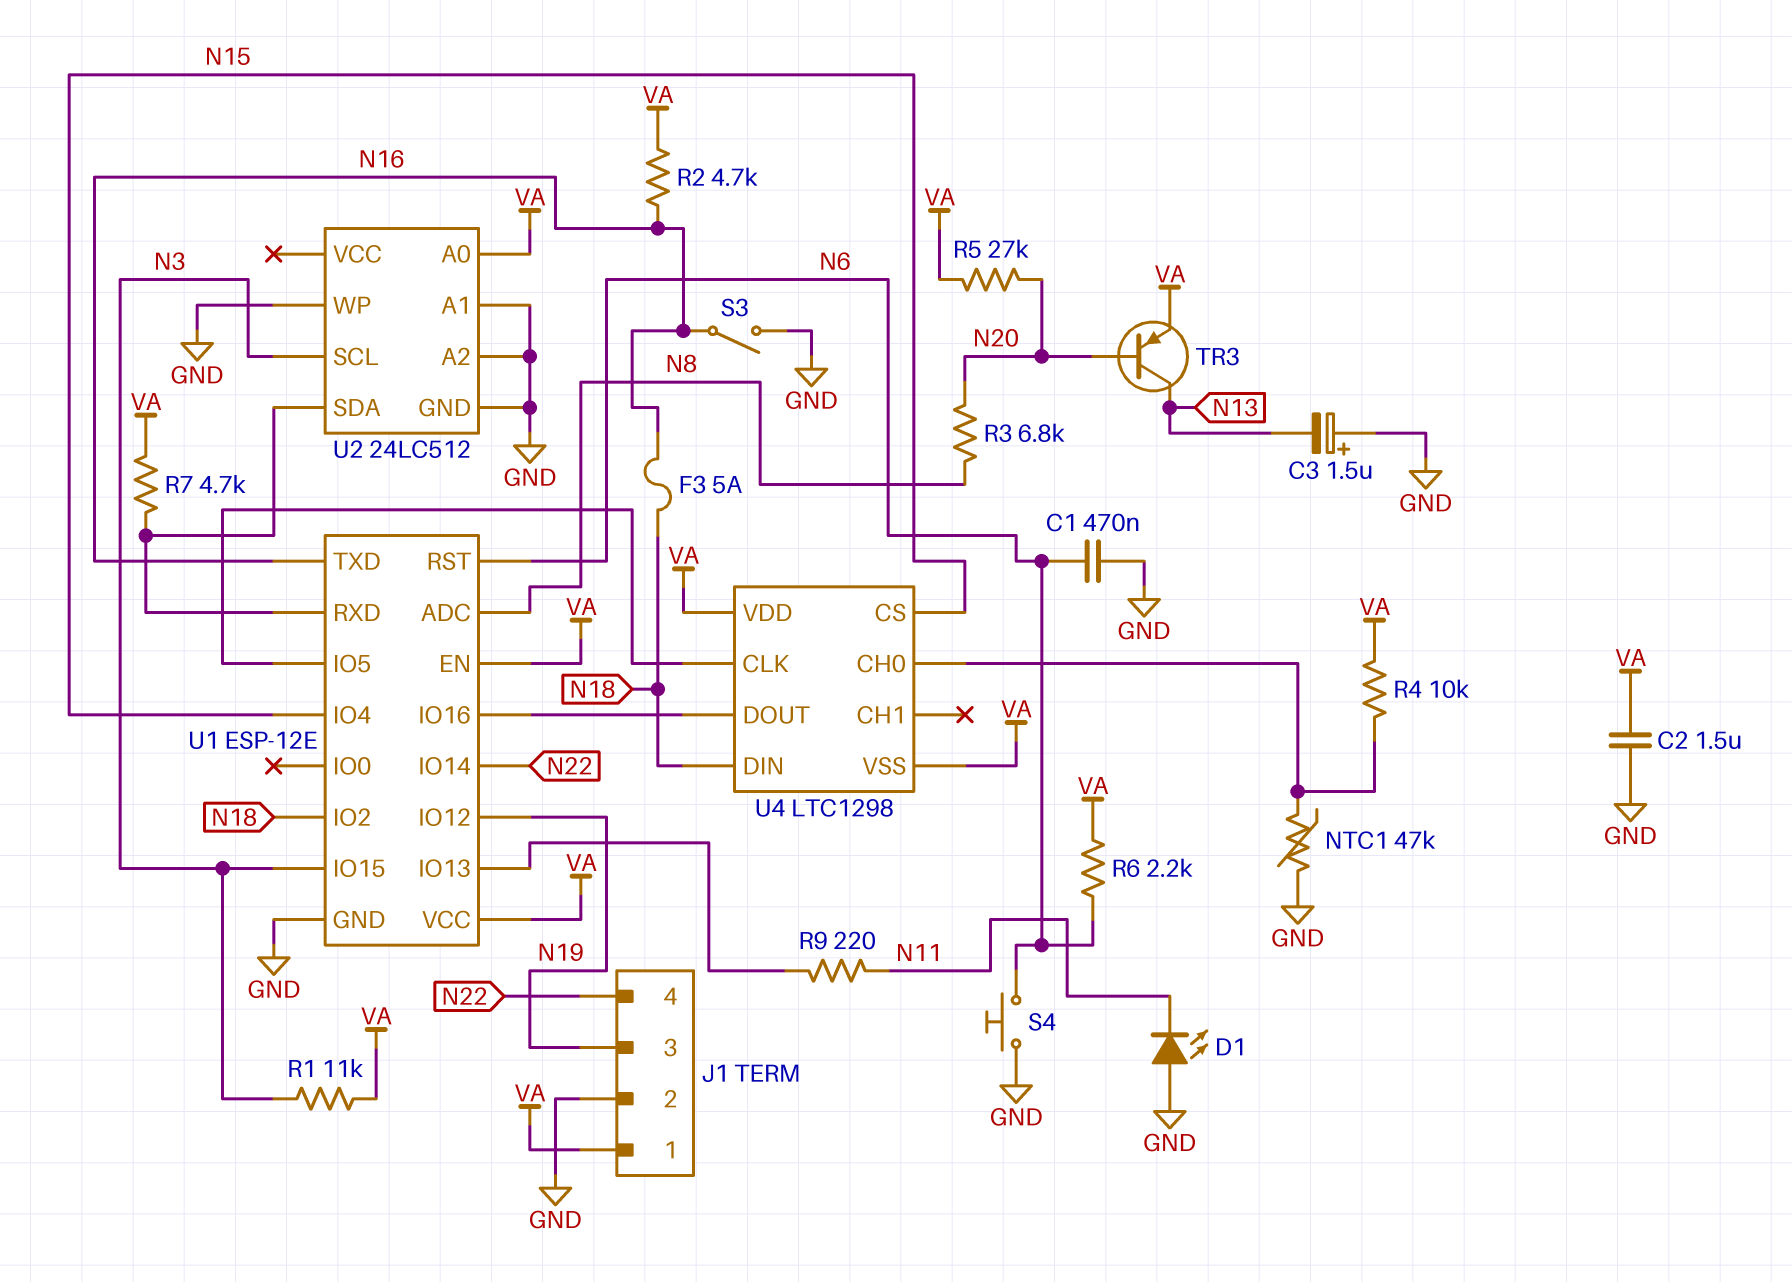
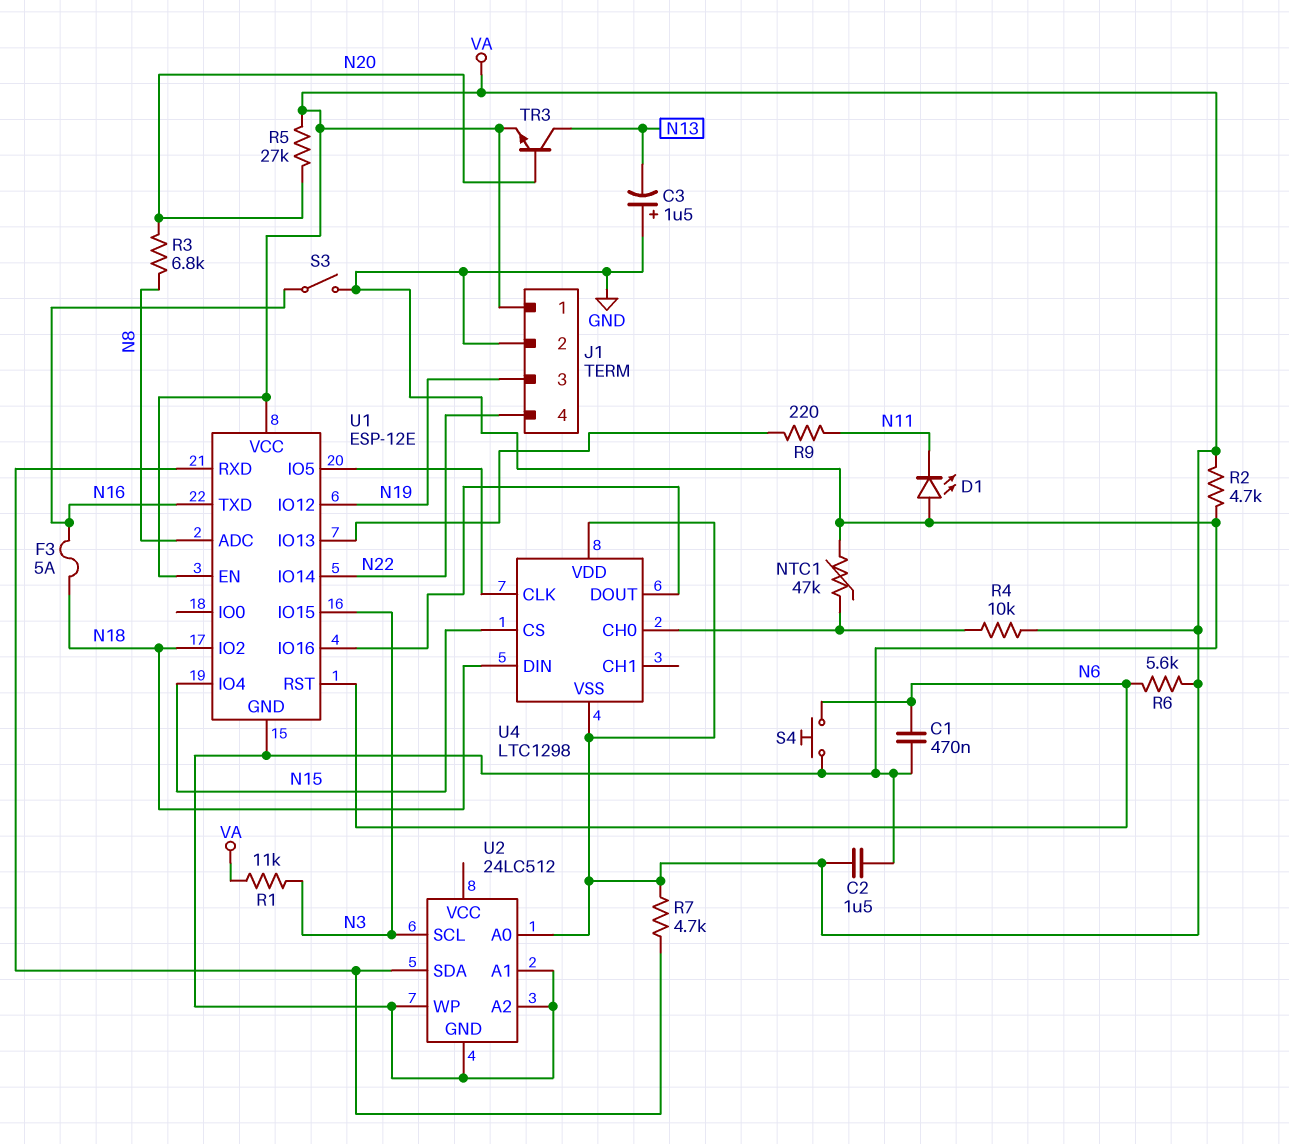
R2: 4.7k (N16, VA) -> 4.7k (GND, VA)
R6: 2.2k (N6, VA) -> 5.6k (N6, VA)
TR3: PNP (B N20, C N13, E VA) -> NPN (B N20, C N13, E VA)

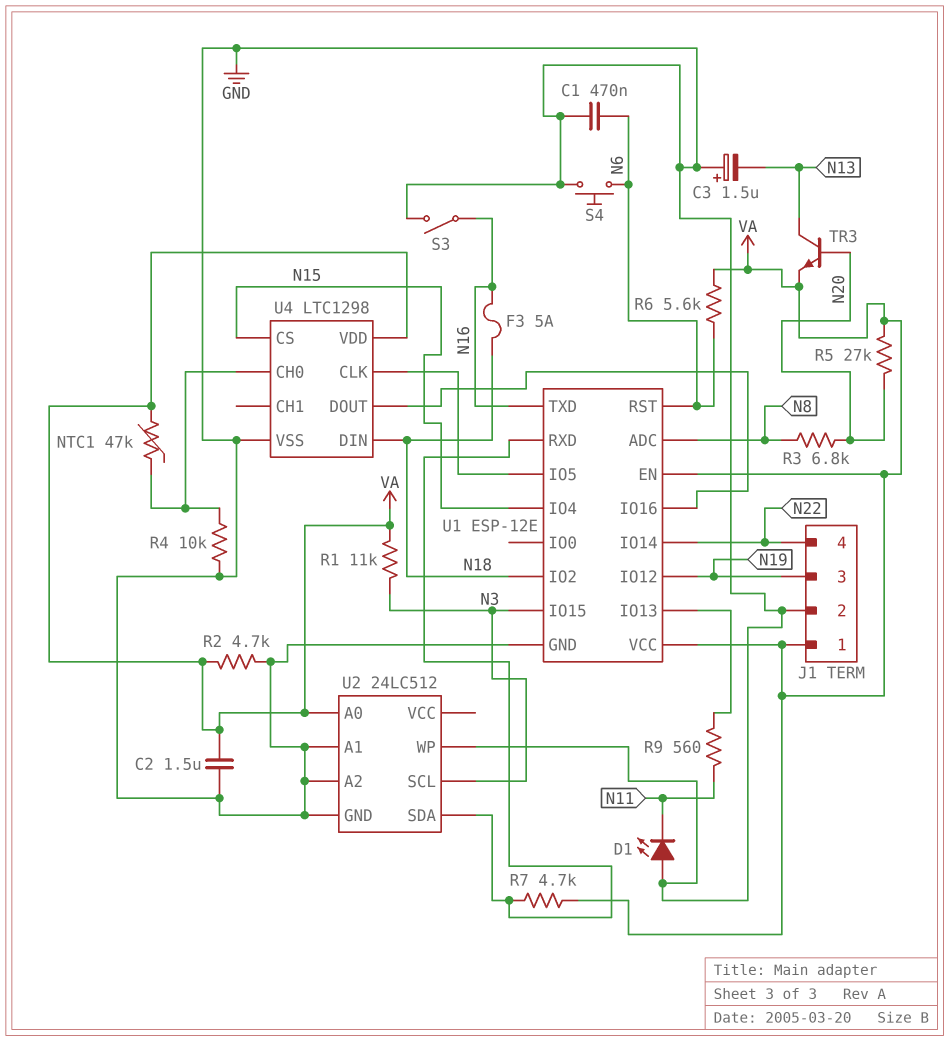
NTC1: 47k (GND, U4/CH0) -> 47k (U4/CH0, VA)
R4: 10k (U4/CH0, VA) -> 10k (GND, U4/CH0)
R9: 220 (N11, U1/IO13) -> 560 (N11, U1/IO13)
U4 pin VSS: VA -> GND

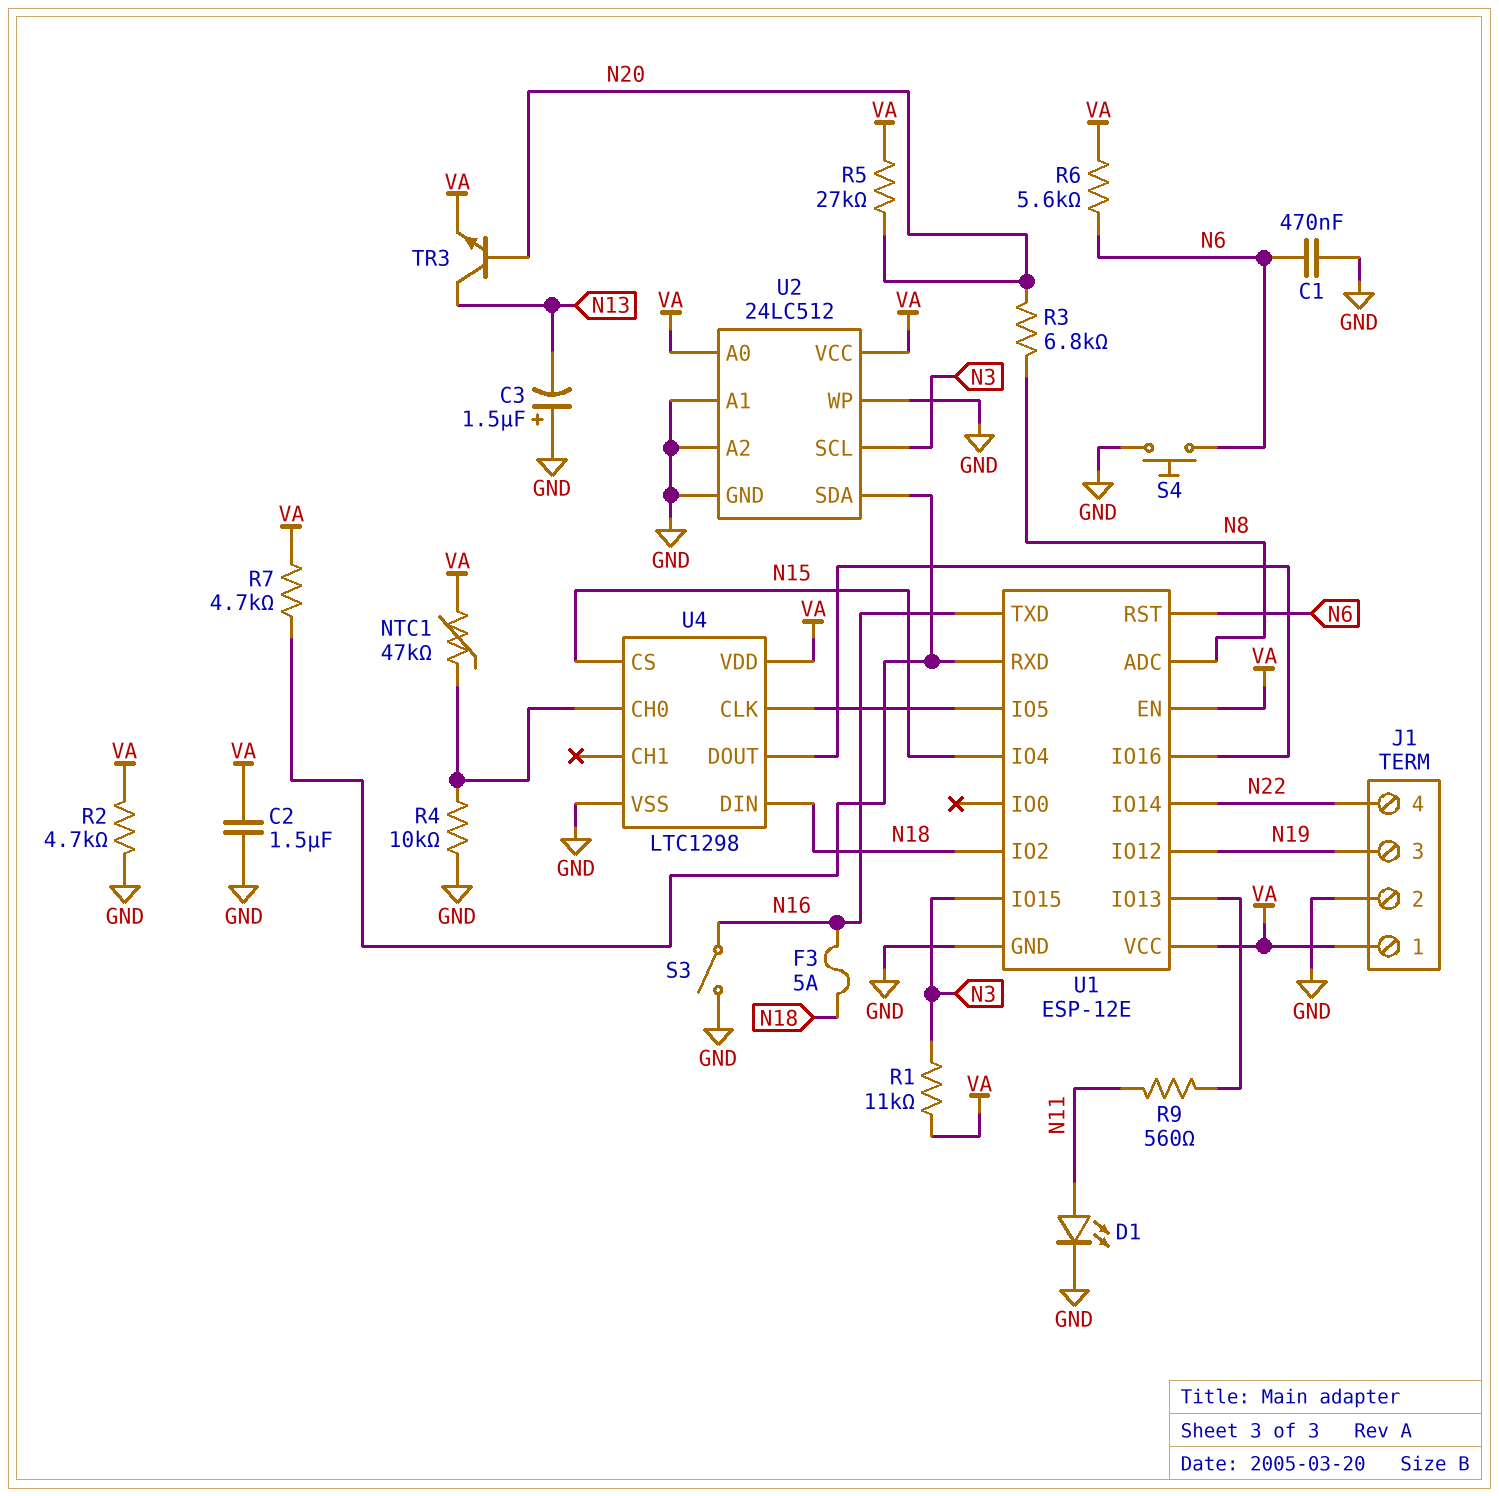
D1: LED (A GND, K N11) -> LED (A N11, K GND)
U2 pin VCC: none -> VA

